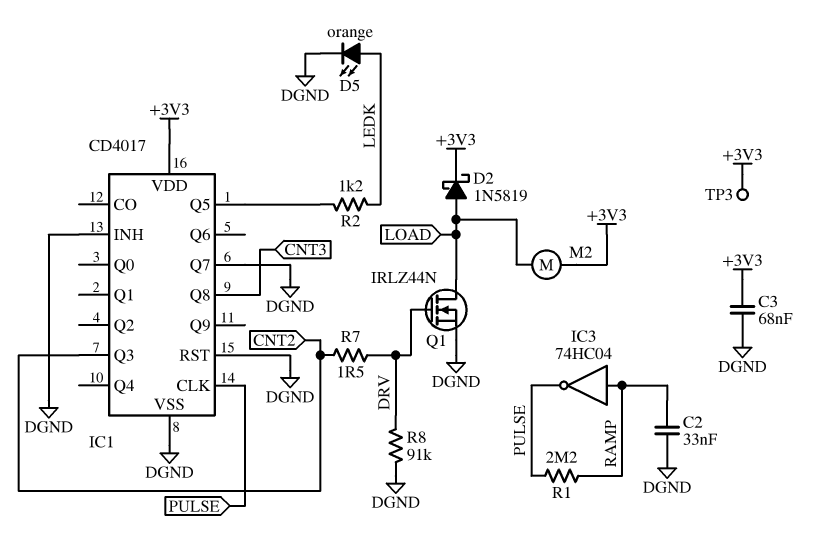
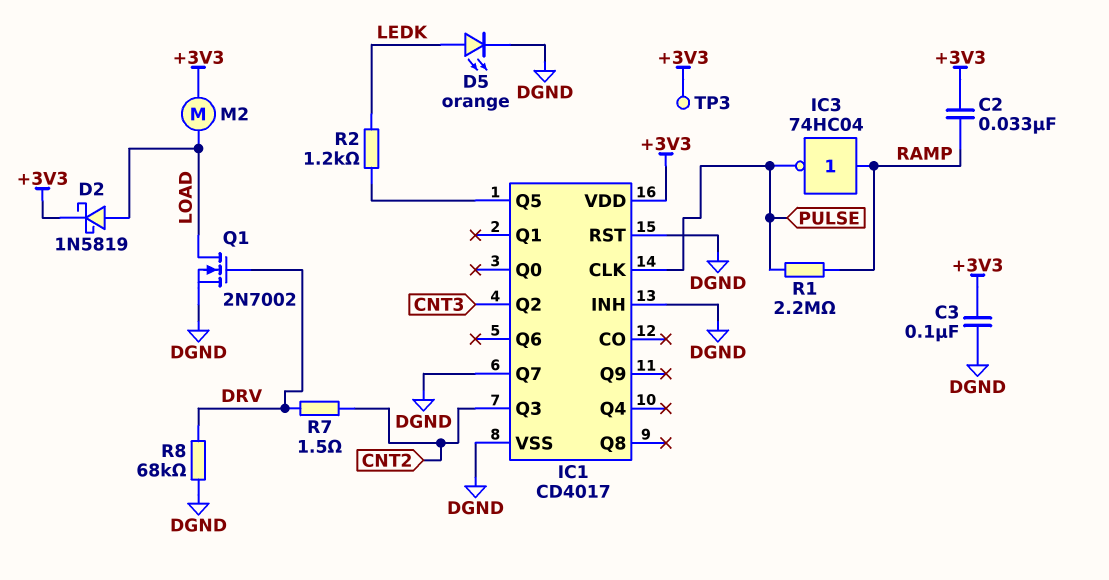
C2: 33nF (DGND, RAMP) -> 33nF (+3V3, RAMP)
C3: 68nF (+3V3, DGND) -> 100nF (+3V3, DGND)
IC1 pin Q2: none -> CNT3
IC1 pin Q8: CNT3 -> none
Q1: NMOS IRLZ44N (G DRV, D LOAD, S DGND) -> NMOS 2N7002 (G DRV, D LOAD, S DGND)
R8: 91k (DGND, DRV) -> 68k (DGND, DRV)

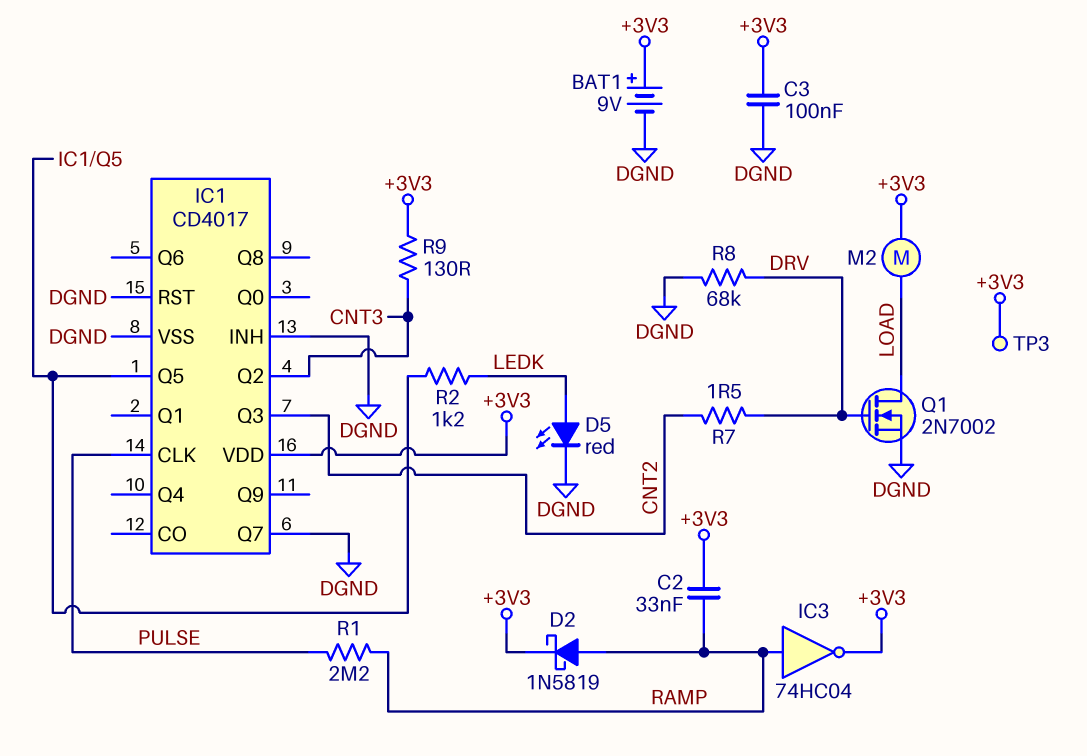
BAT1: none -> 9V (plus +3V3, minus DGND)
D2: schottky 1N5819 (A LOAD, K +3V3) -> schottky 1N5819 (A RAMP, K +3V3)
D5: LED orange (A LEDK, K DGND) -> LED red (A LEDK, K DGND)
IC3: NOT 74HC04 (in RAMP, out PULSE) -> NOT 74HC04 (in RAMP, out +3V3)
R9: none -> 130 (+3V3, CNT3)

